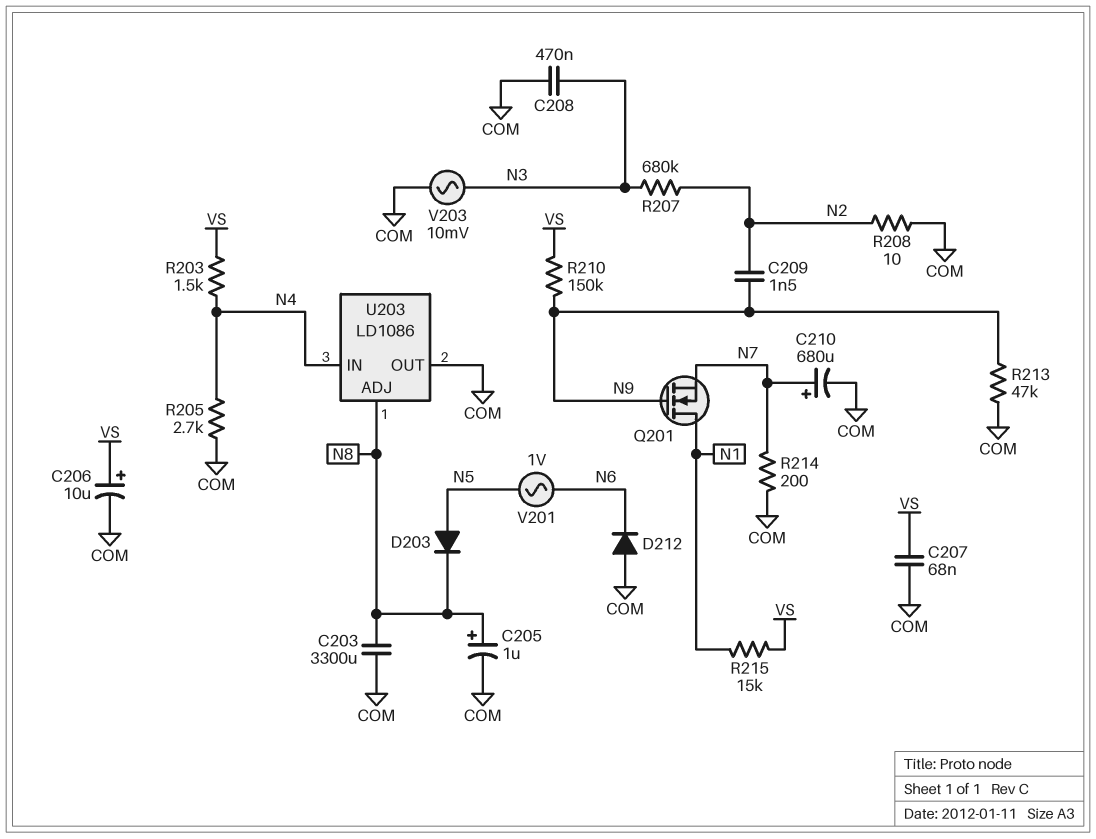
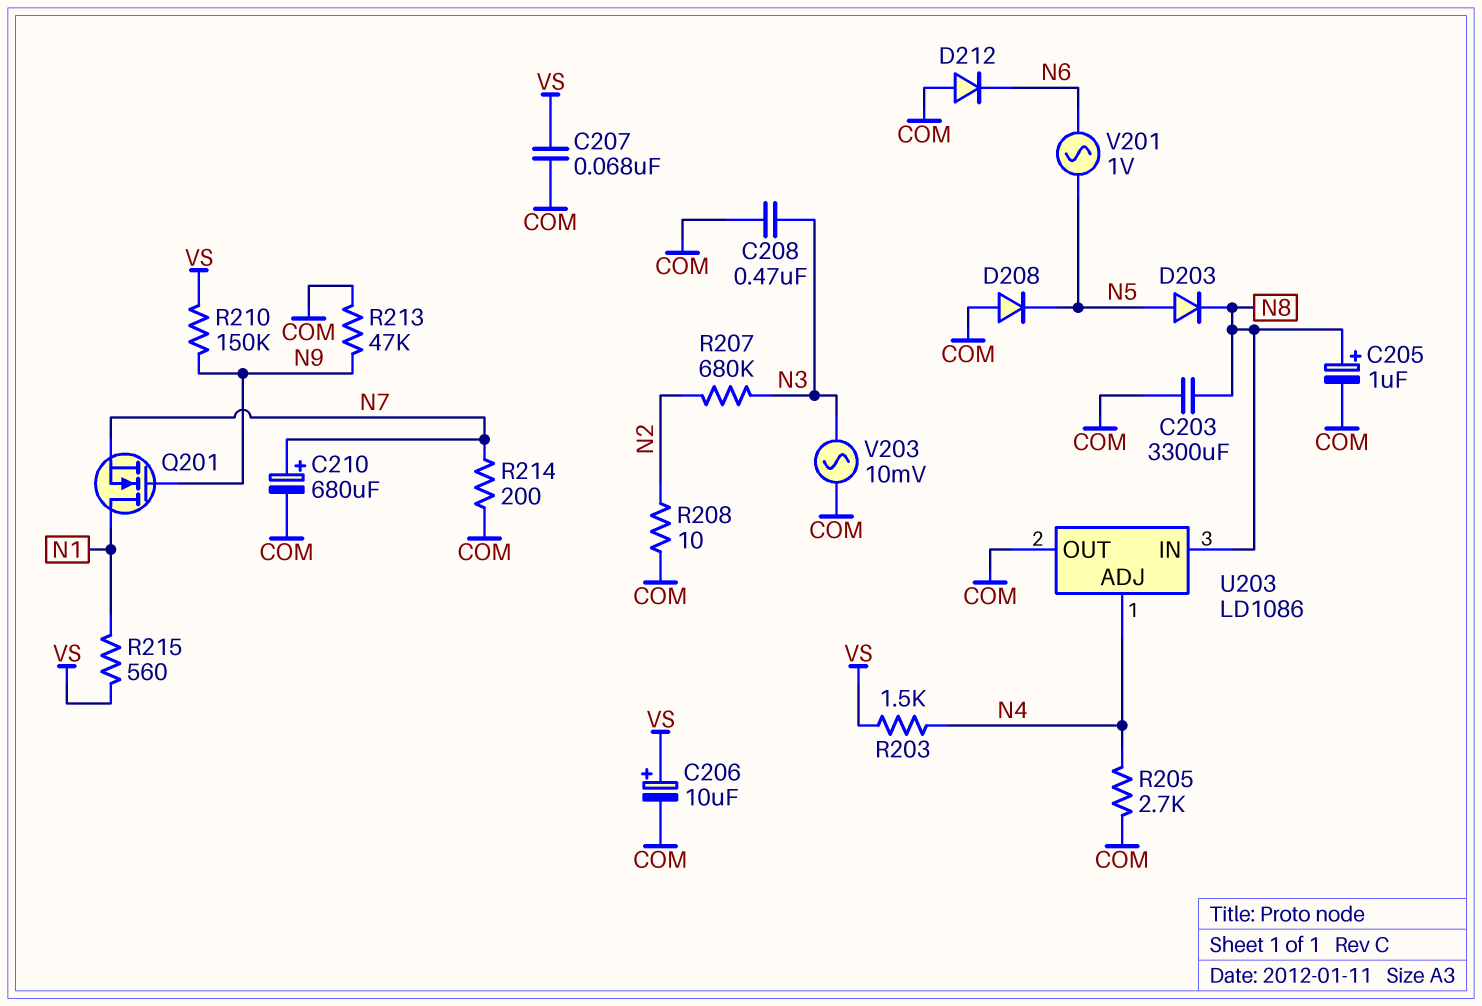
C209: 1.5nF (N2, N9) -> none
D208: none -> diode (A COM, K N5)
R215: 15k (N1, VS) -> 560 (N1, VS)
U203 pin ADJ: N8 -> N4
U203 pin IN: N4 -> N8

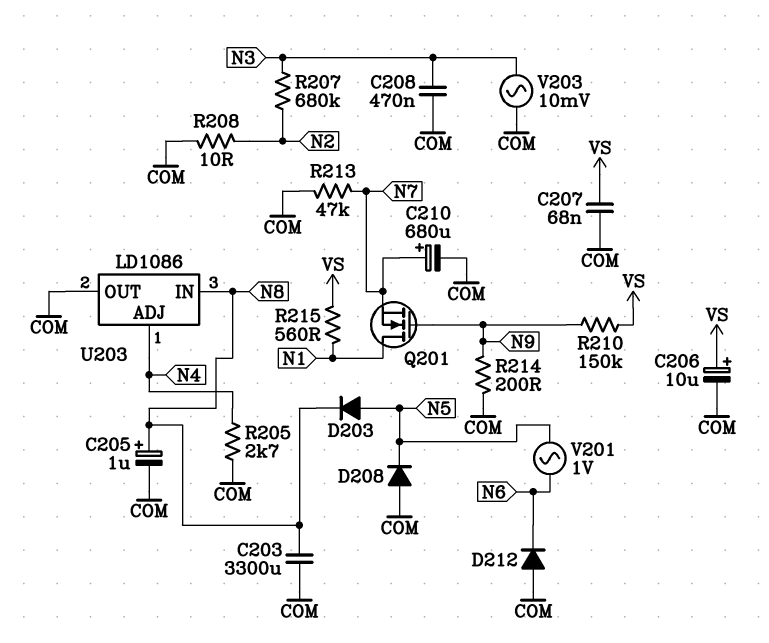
R203: 1.5k (N4, VS) -> none
R213: 47k (COM, N9) -> 47k (COM, N7)
R214: 200 (COM, N7) -> 200 (COM, N9)

